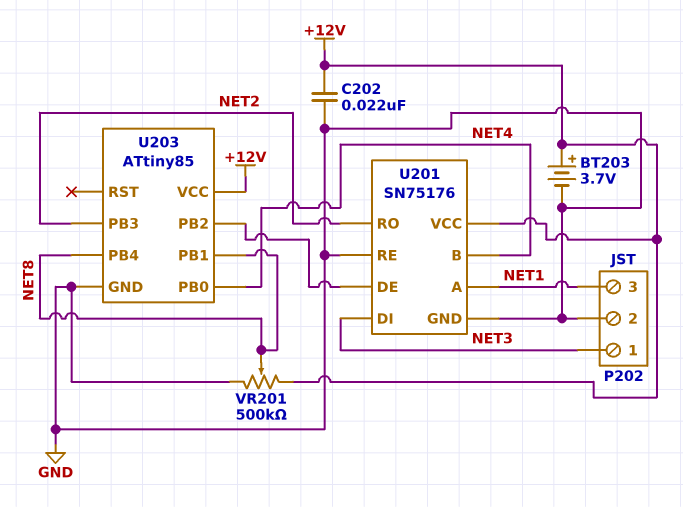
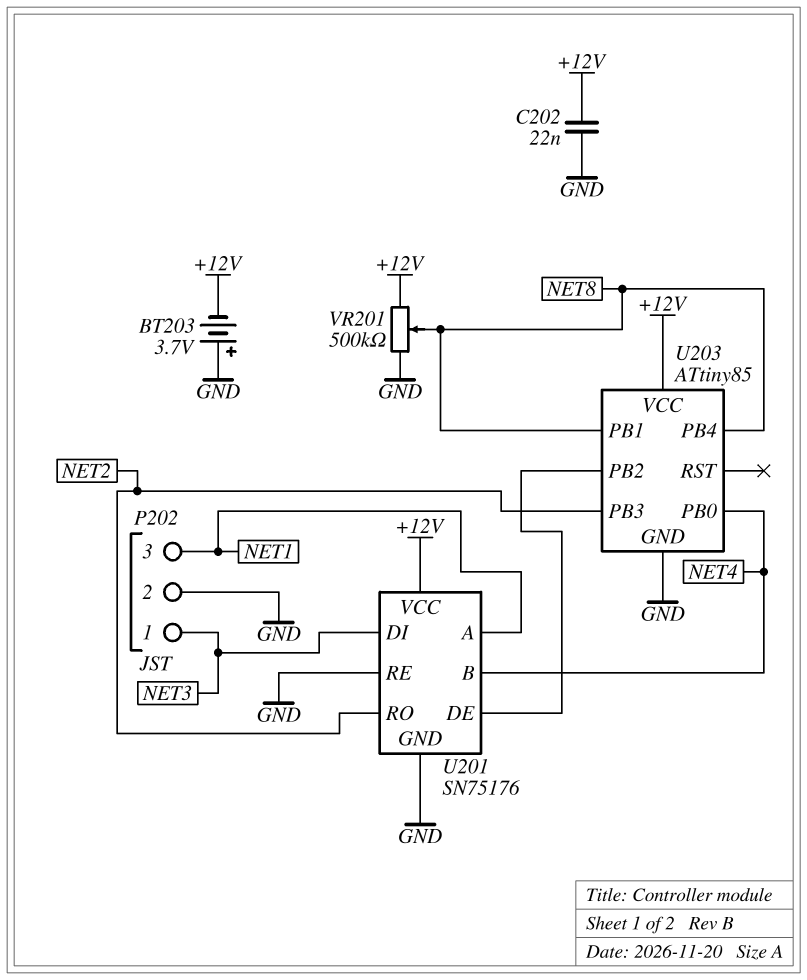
BT203: 3.7V (plus +12V, minus GND) -> 3.7V (plus GND, minus +12V)

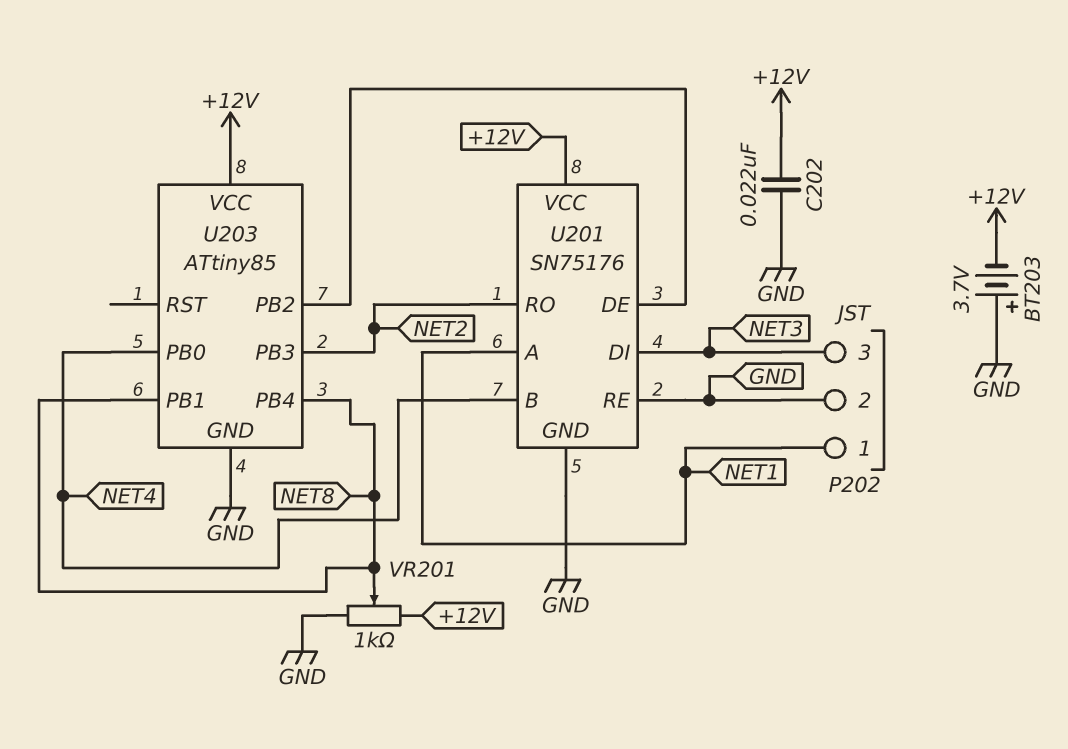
P202 pin 1: NET3 -> NET1
P202 pin 3: NET1 -> NET3
VR201: 500k (+12V, GND, wiper NET8) -> 1k (+12V, GND, wiper NET8)

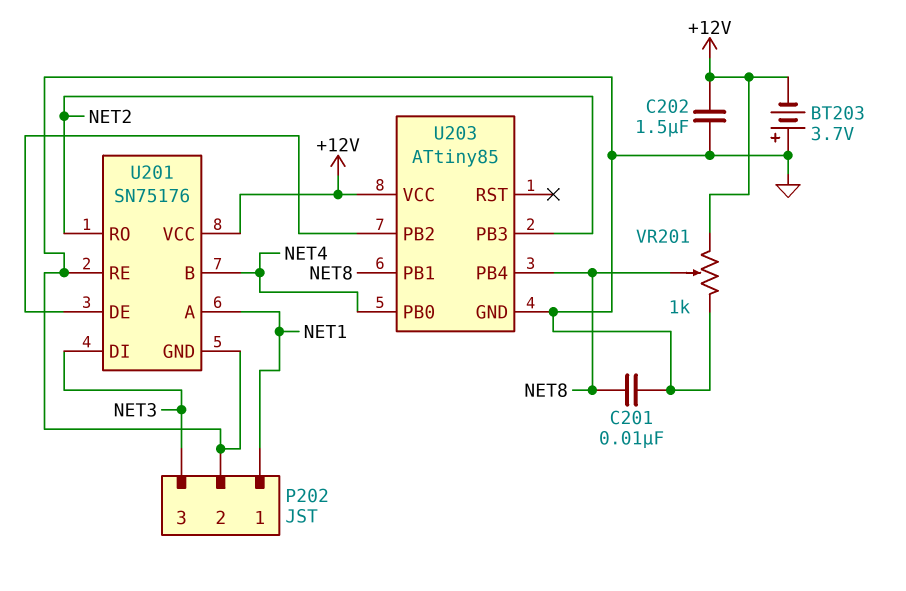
C201: none -> 10nF (GND, NET8)
C202: 22nF (+12V, GND) -> 1.5uF (+12V, GND)

